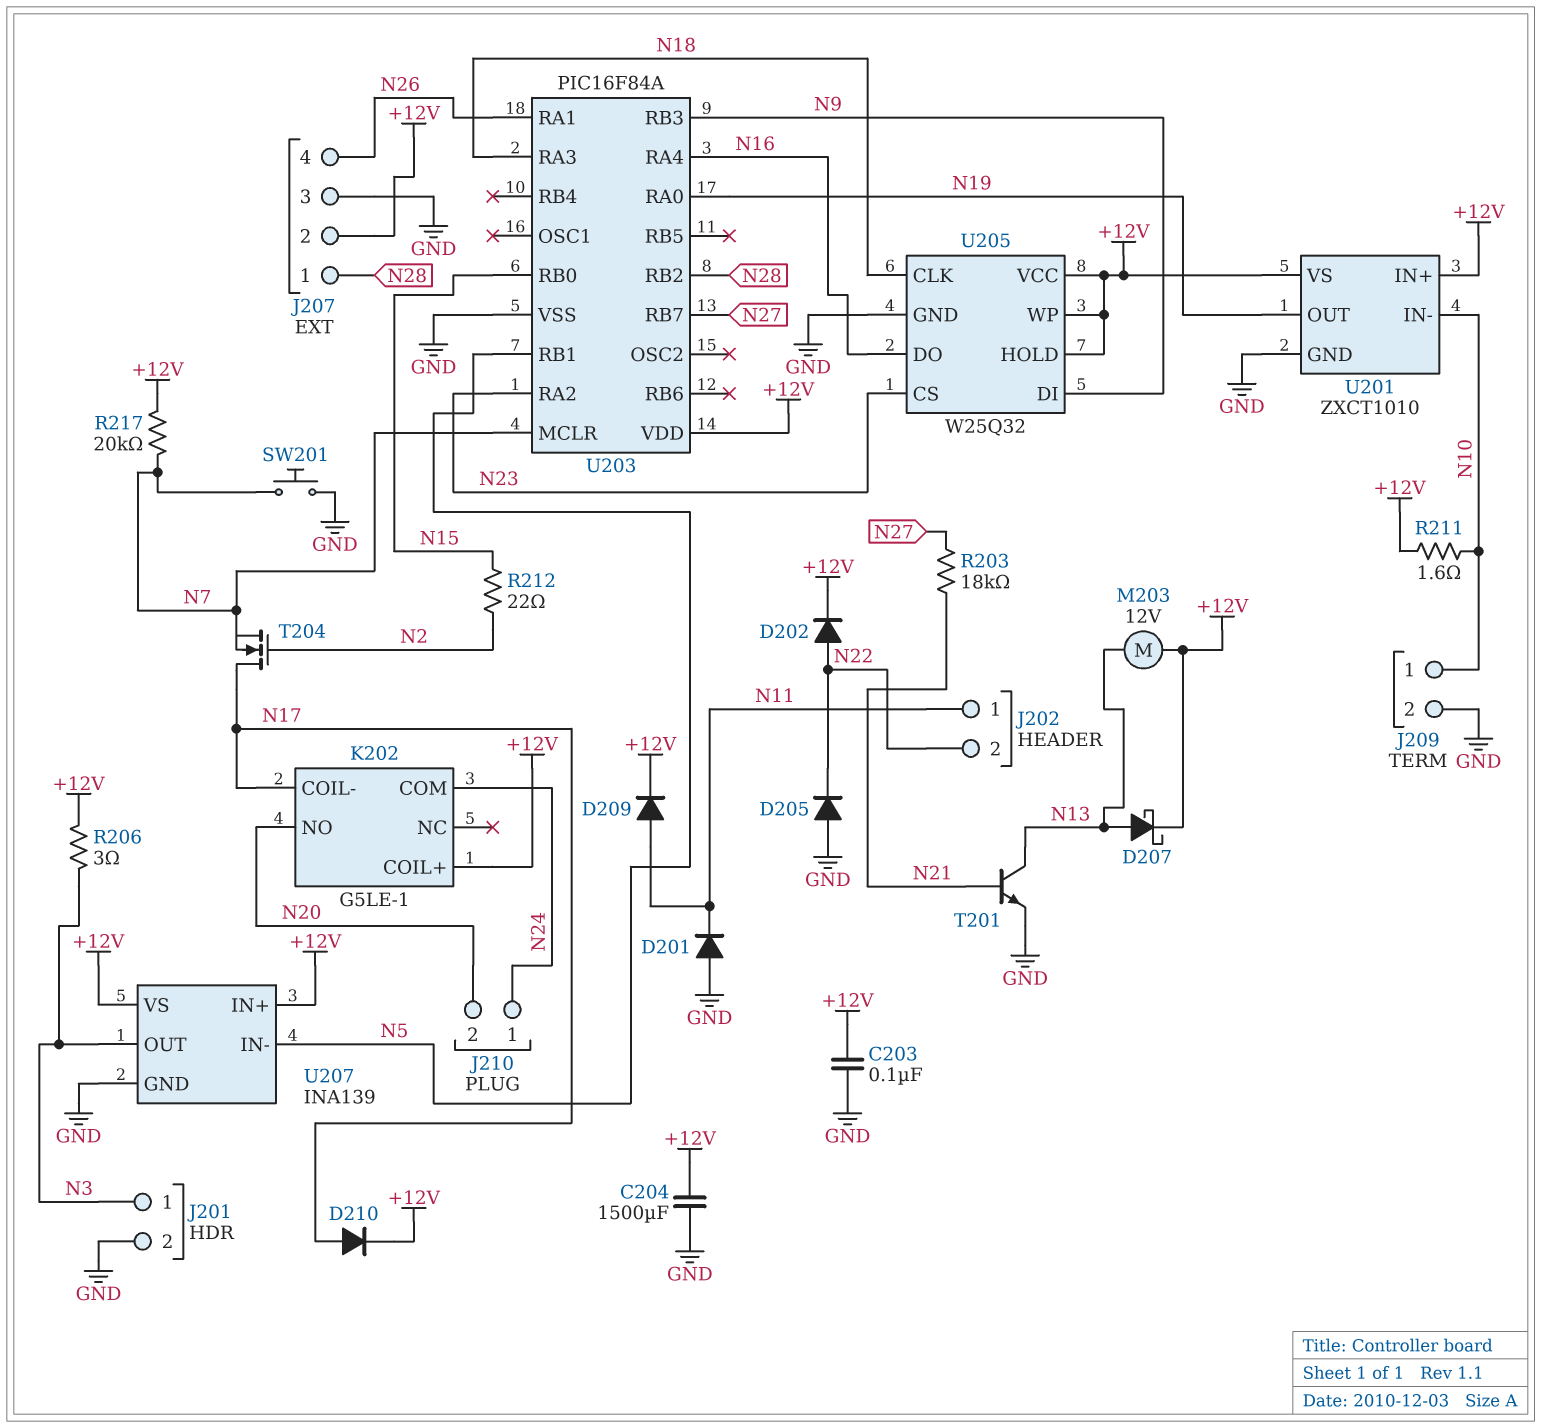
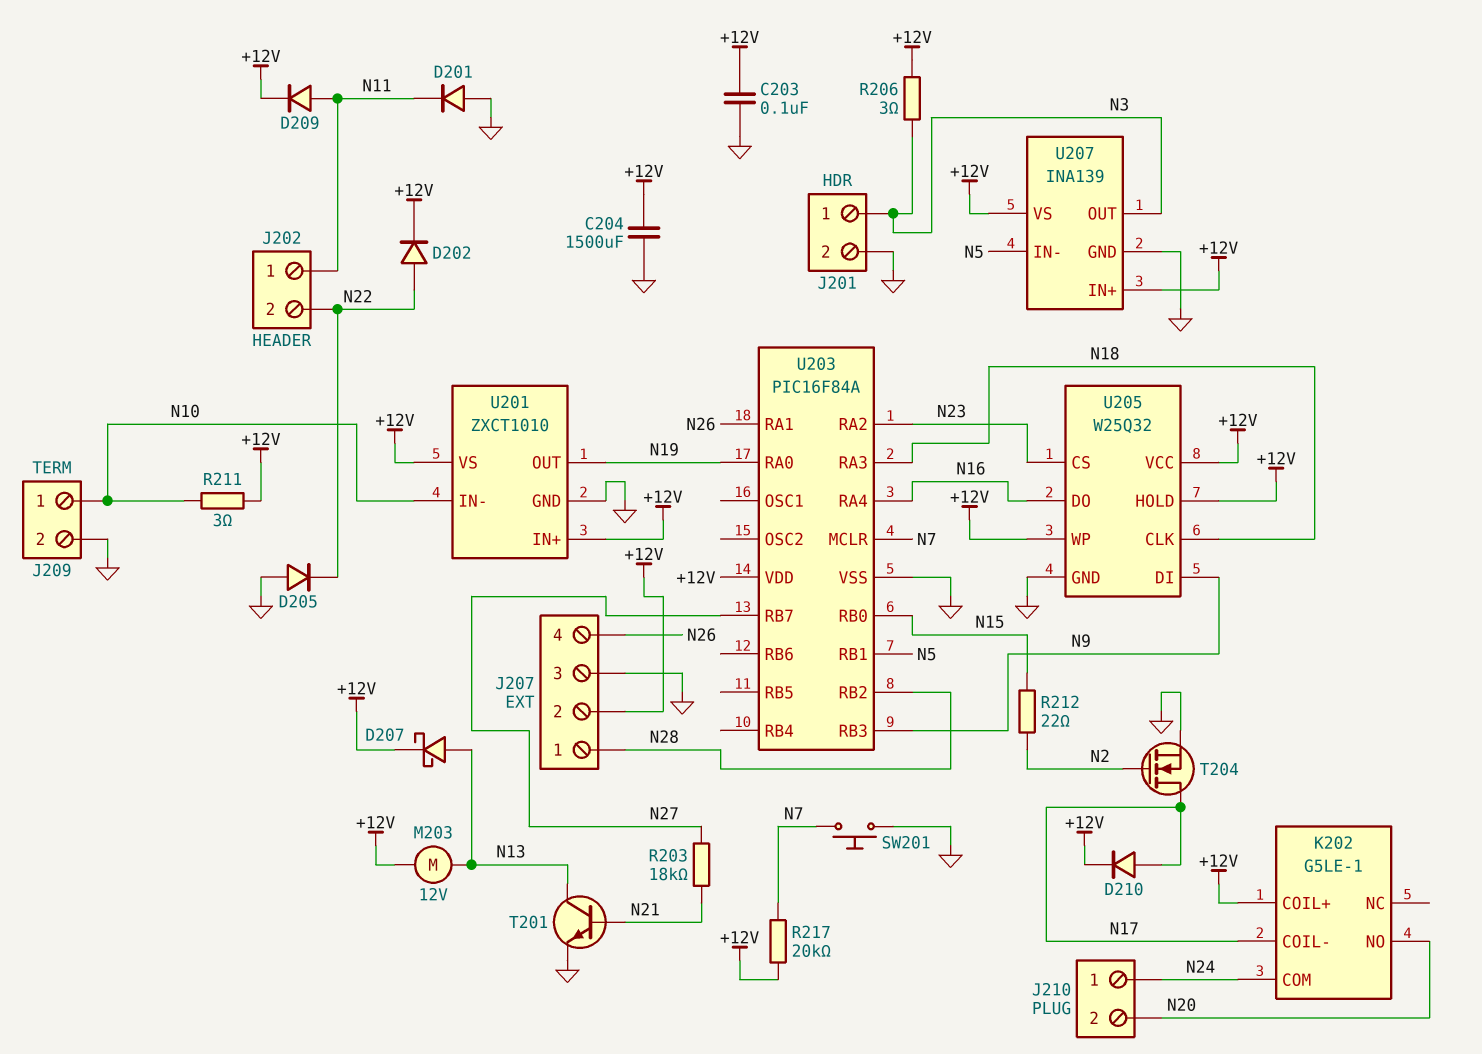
R211: 1.6 (+12V, N10) -> 3 (+12V, N10)
T204: NMOS (G N2, D N17, S N7) -> NMOS (G N2, D N17, S GND)

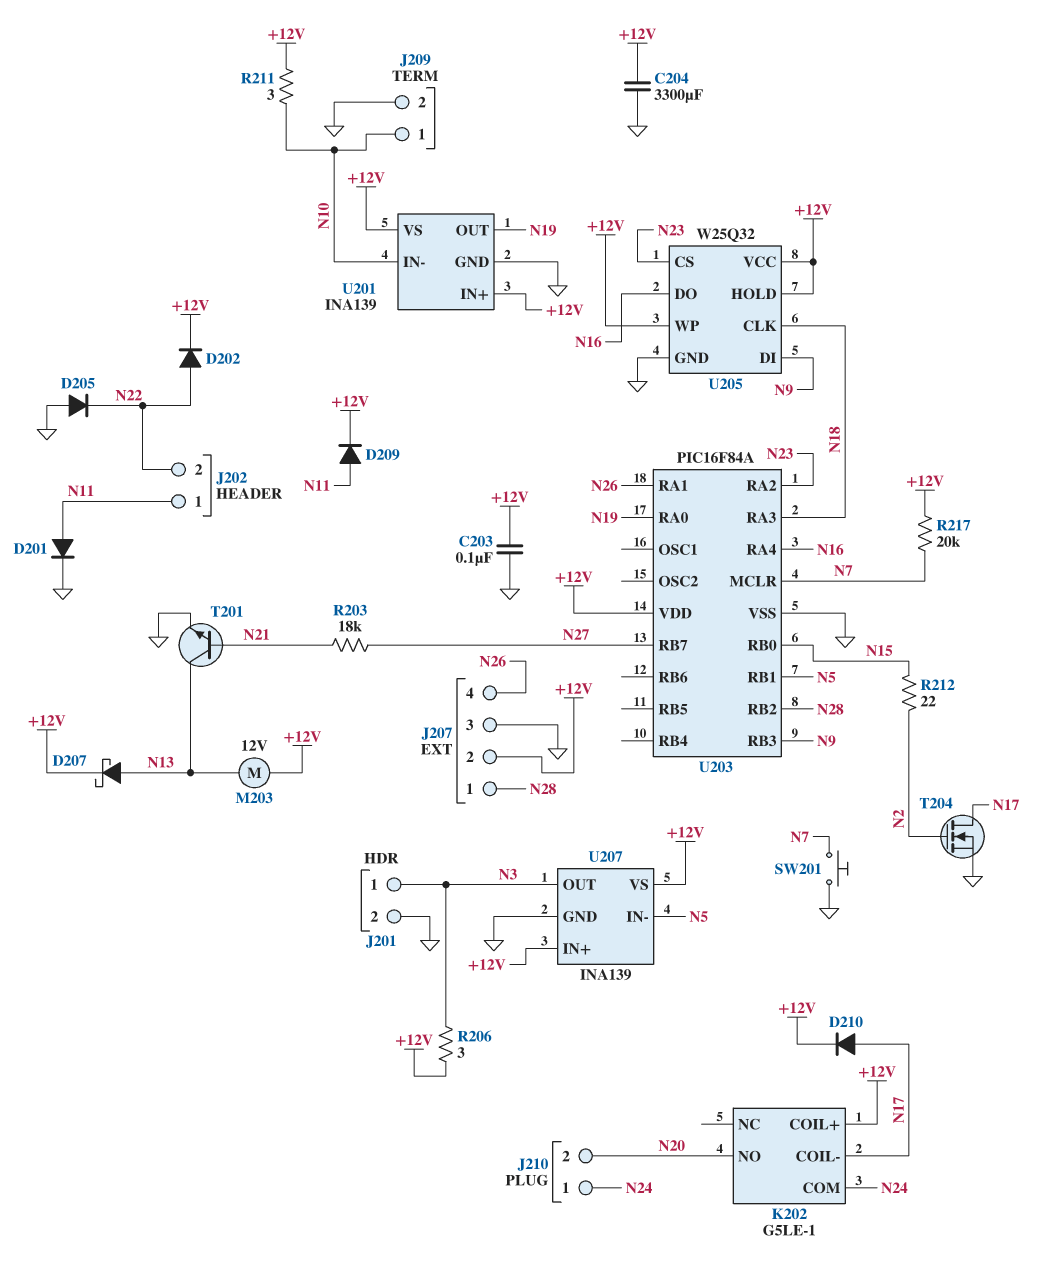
C204: 1500uF (+12V, GND) -> 3300uF (+12V, GND)
D201: diode (A GND, K N11) -> diode (A N11, K GND)
U201: ZXCT1010 -> INA139

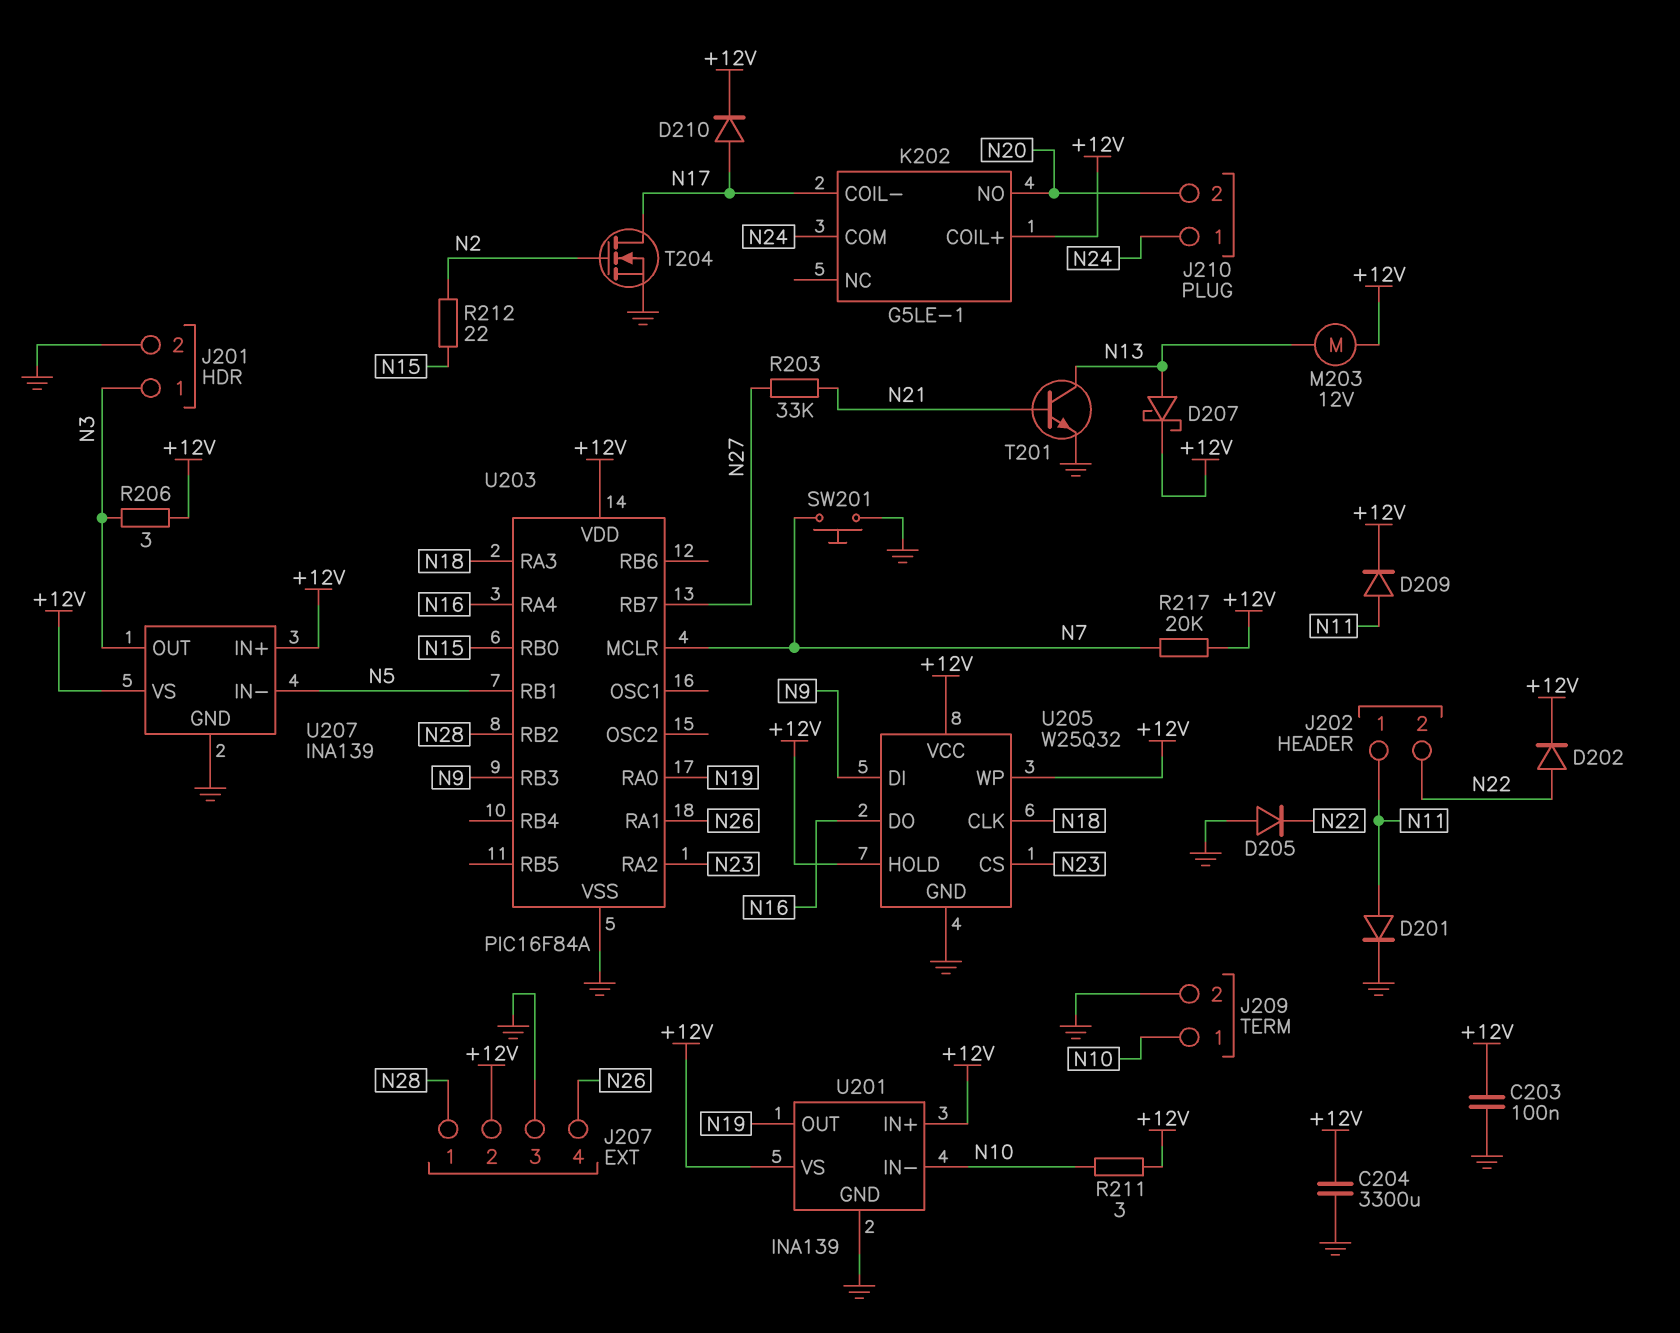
R203: 18k (N21, N27) -> 33k (N21, N27)

